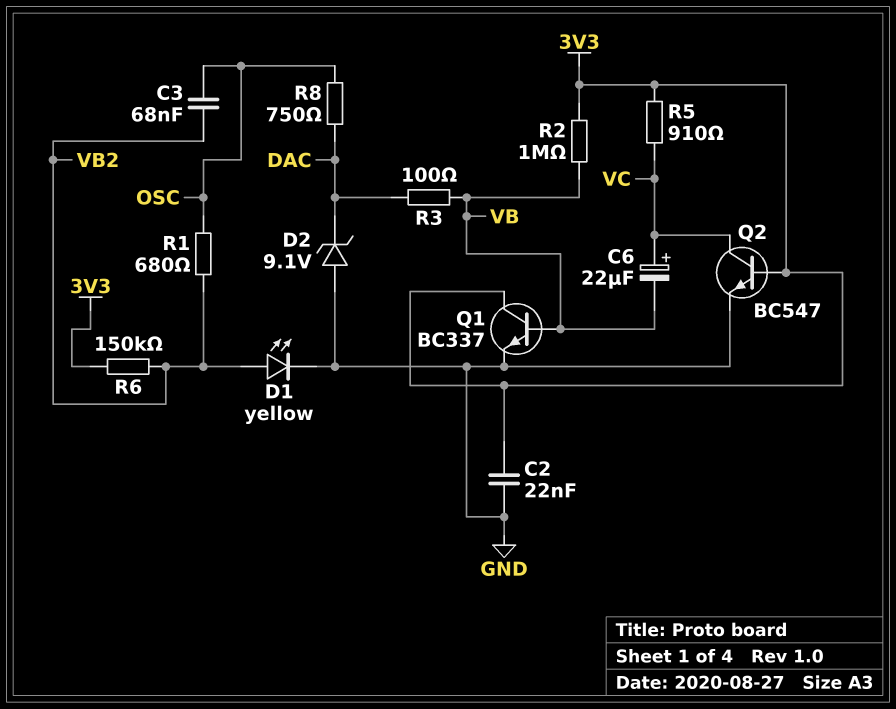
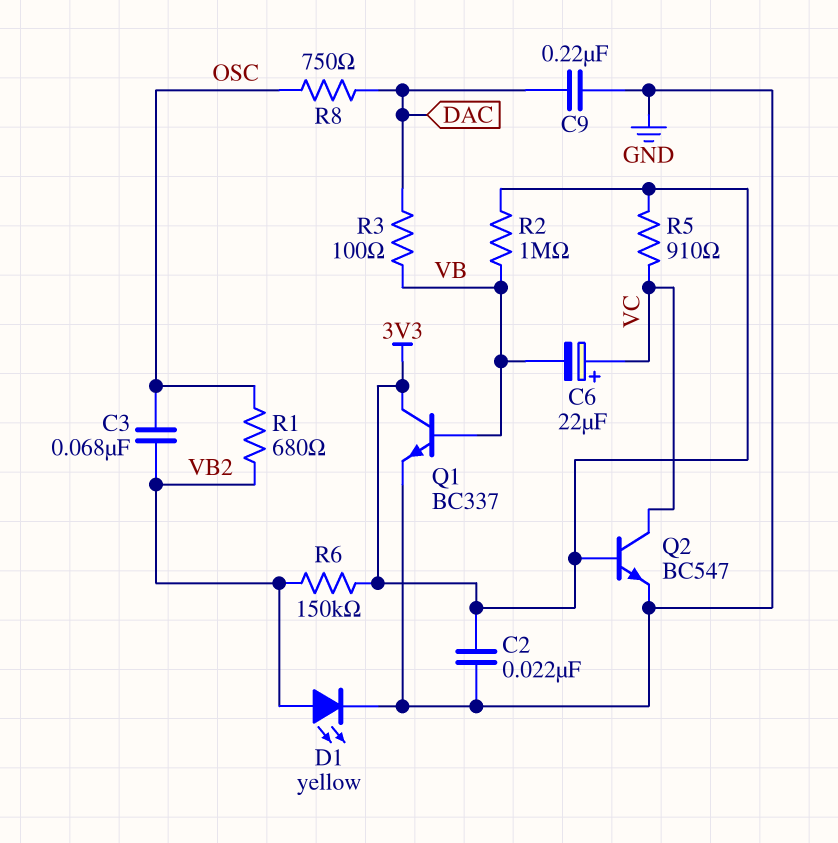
C9: none -> 220nF (DAC, GND)
D2: zener 9.1V (A GND, K DAC) -> none

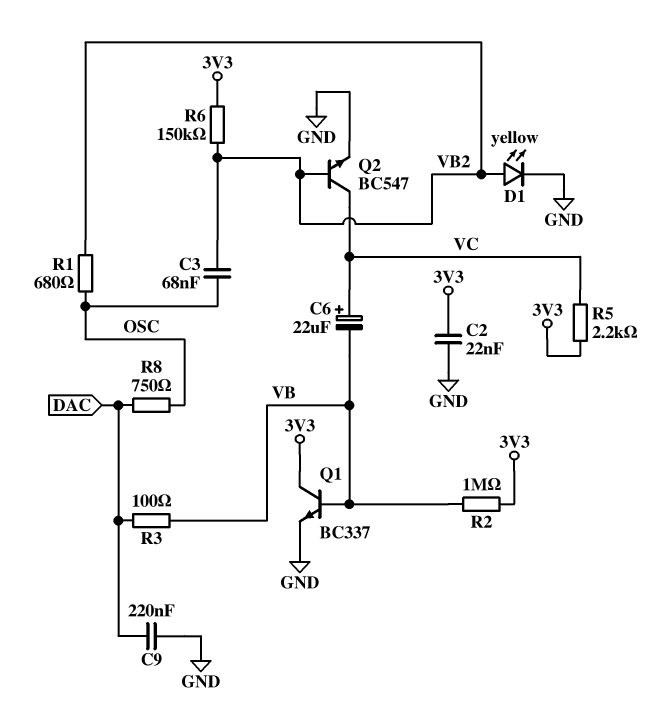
Q2: NPN BC547 (B 3V3, C VC, E GND) -> NPN BC547 (B VB2, C VC, E GND)
R5: 910 (3V3, VC) -> 2.2k (3V3, VC)

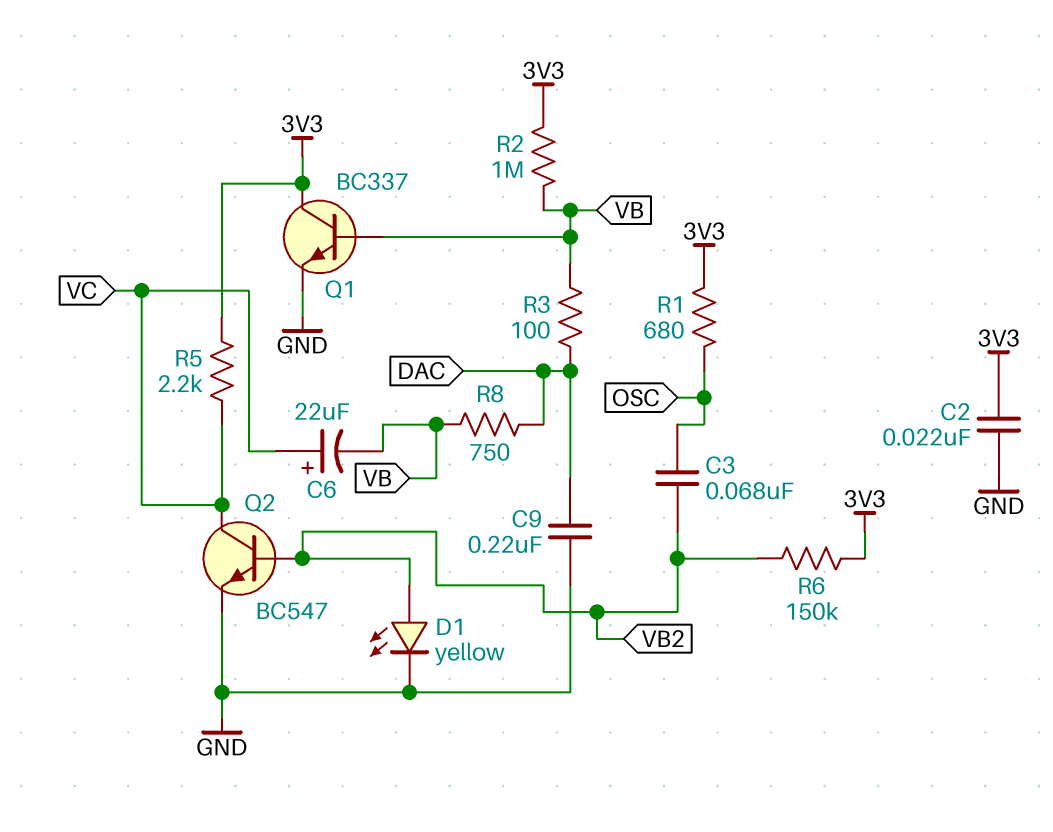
R1: 680 (OSC, VB2) -> 680 (3V3, OSC)
R8: 750 (DAC, OSC) -> 750 (DAC, VB)

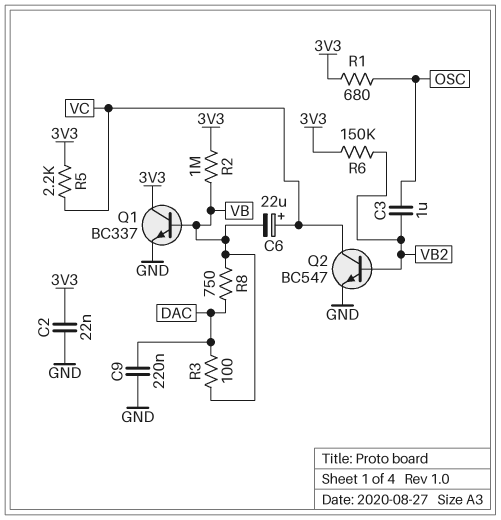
C3: 68nF (OSC, VB2) -> 1uF (OSC, VB2)
D1: LED yellow (A VB2, K GND) -> none

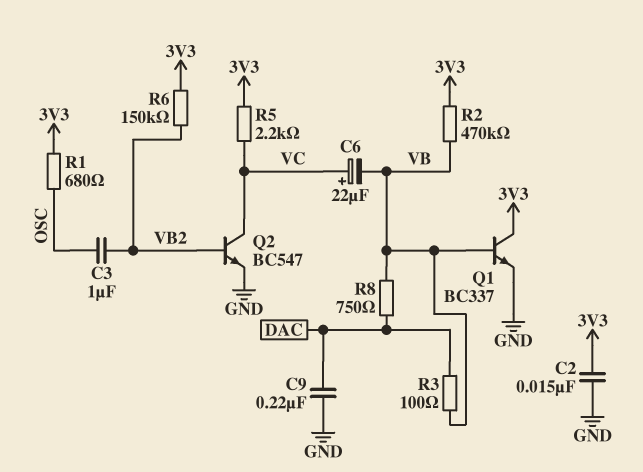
C2: 22nF (3V3, GND) -> 15nF (3V3, GND)
R2: 1M (3V3, VB) -> 470k (3V3, VB)

